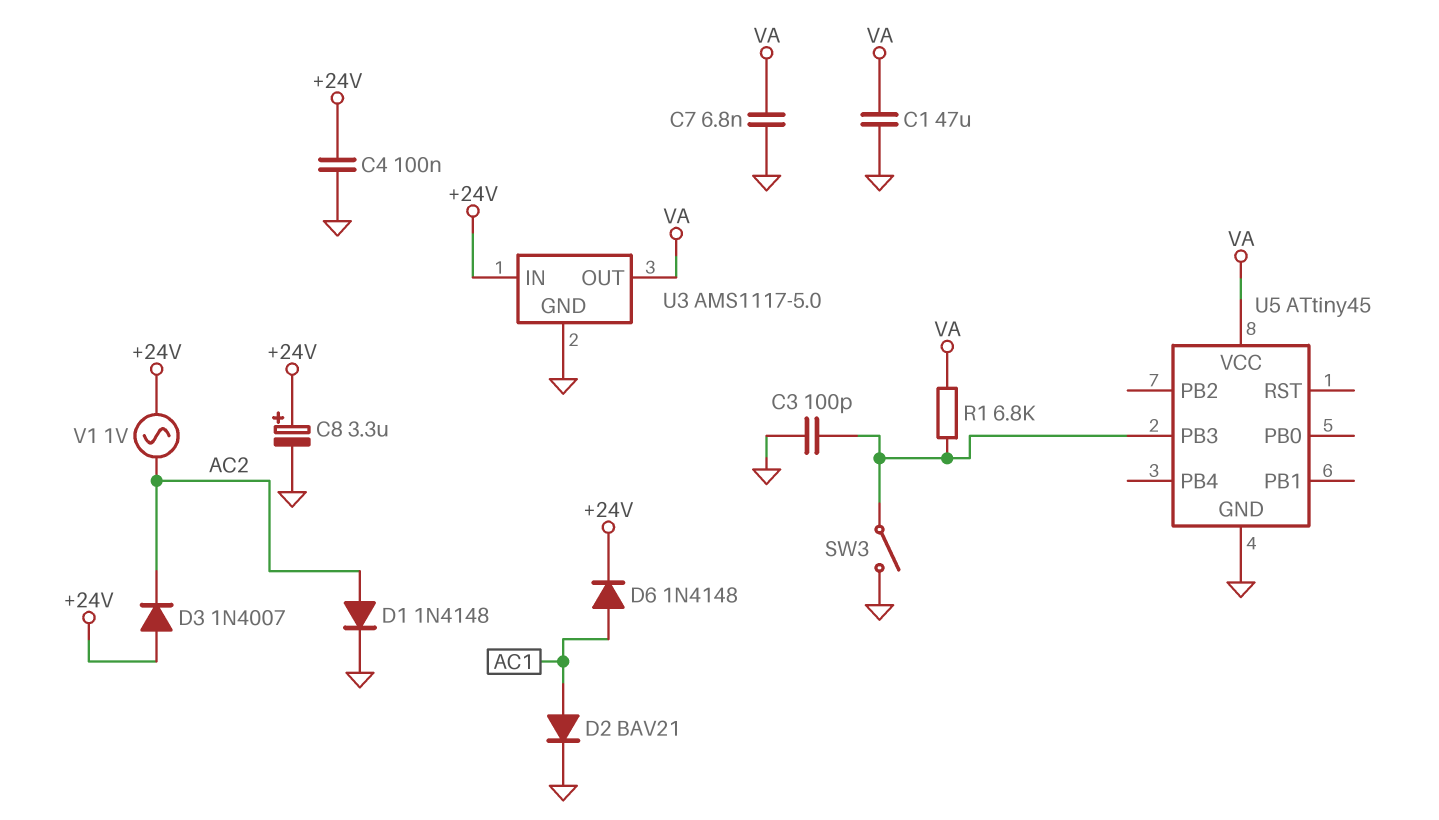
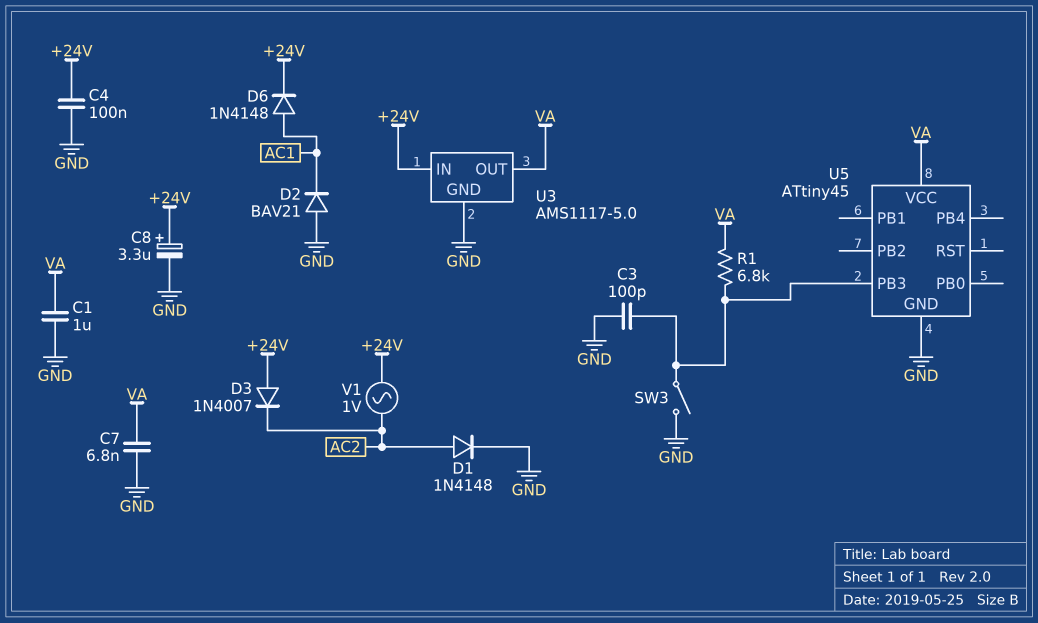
C1: 47uF (GND, VA) -> 1uF (GND, VA)
D2: diode BAV21 (A AC1, K GND) -> diode BAV21 (A GND, K AC1)

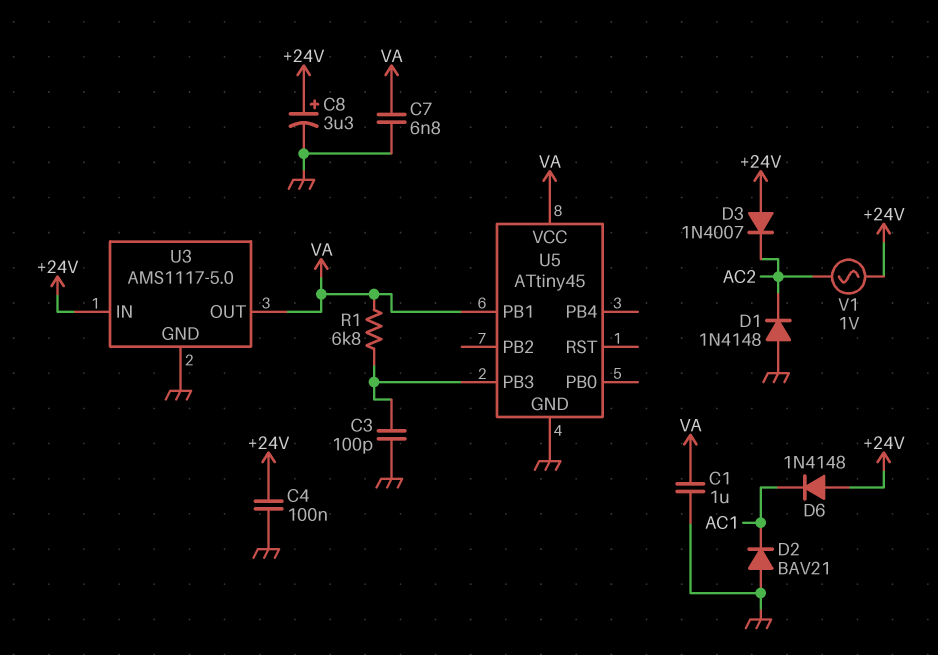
D1: diode 1N4148 (A AC2, K GND) -> diode 1N4148 (A GND, K AC2)
D6: diode 1N4148 (A AC1, K +24V) -> diode 1N4148 (A +24V, K AC1)
SW3: switch (GND, U5/PB3) -> none
U5 pin PB1: none -> VA

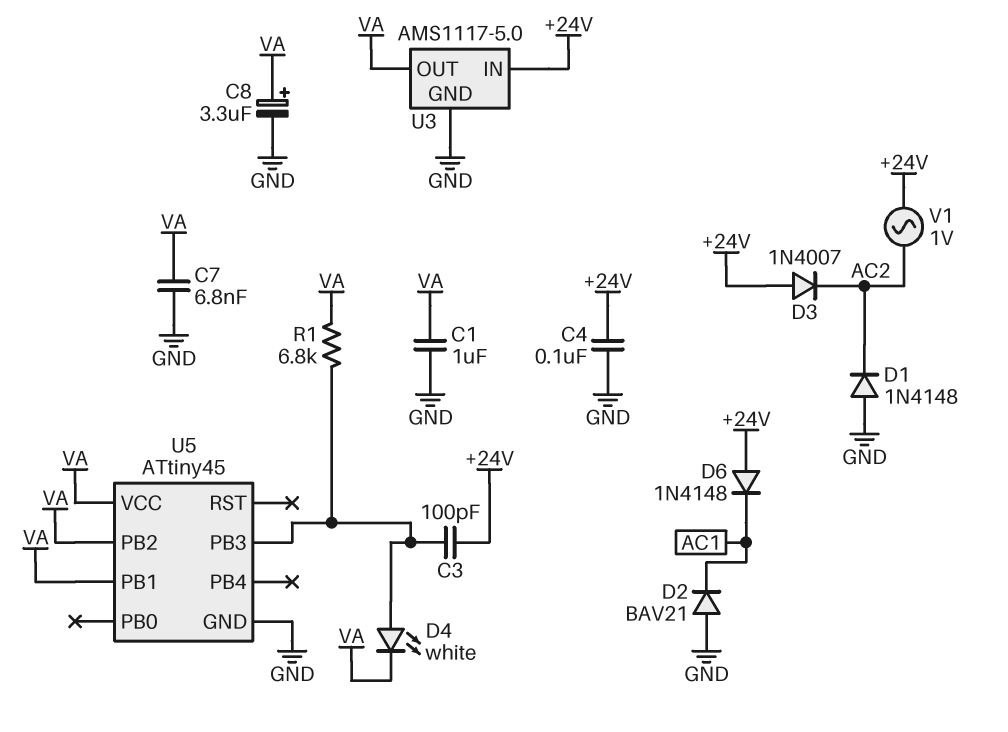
C3: 100pF (GND, U5/PB3) -> 100pF (+24V, U5/PB3)
C8: 3.3uF (plus +24V, minus GND) -> 3.3uF (plus VA, minus GND)
D4: none -> LED white (A U5/PB3, K VA)
U5 pin PB2: none -> VA

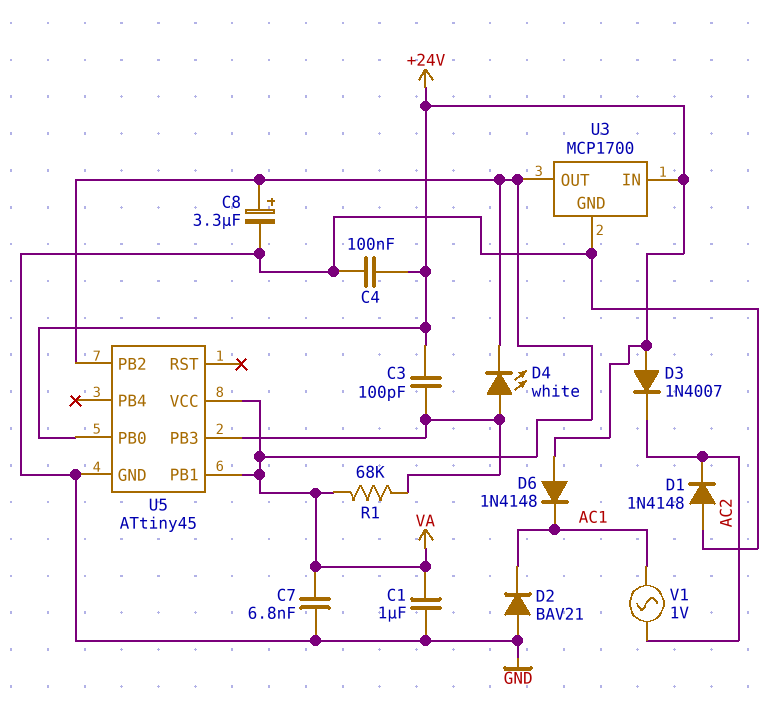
R1: 6.8k (U5/PB3, VA) -> 68k (U5/PB3, VA)
U3: AMS1117-5.0 -> MCP1700
U5 pin PB0: none -> +24V
V1: AC 1V (+24V, AC2) -> AC 1V (AC1, AC2)

